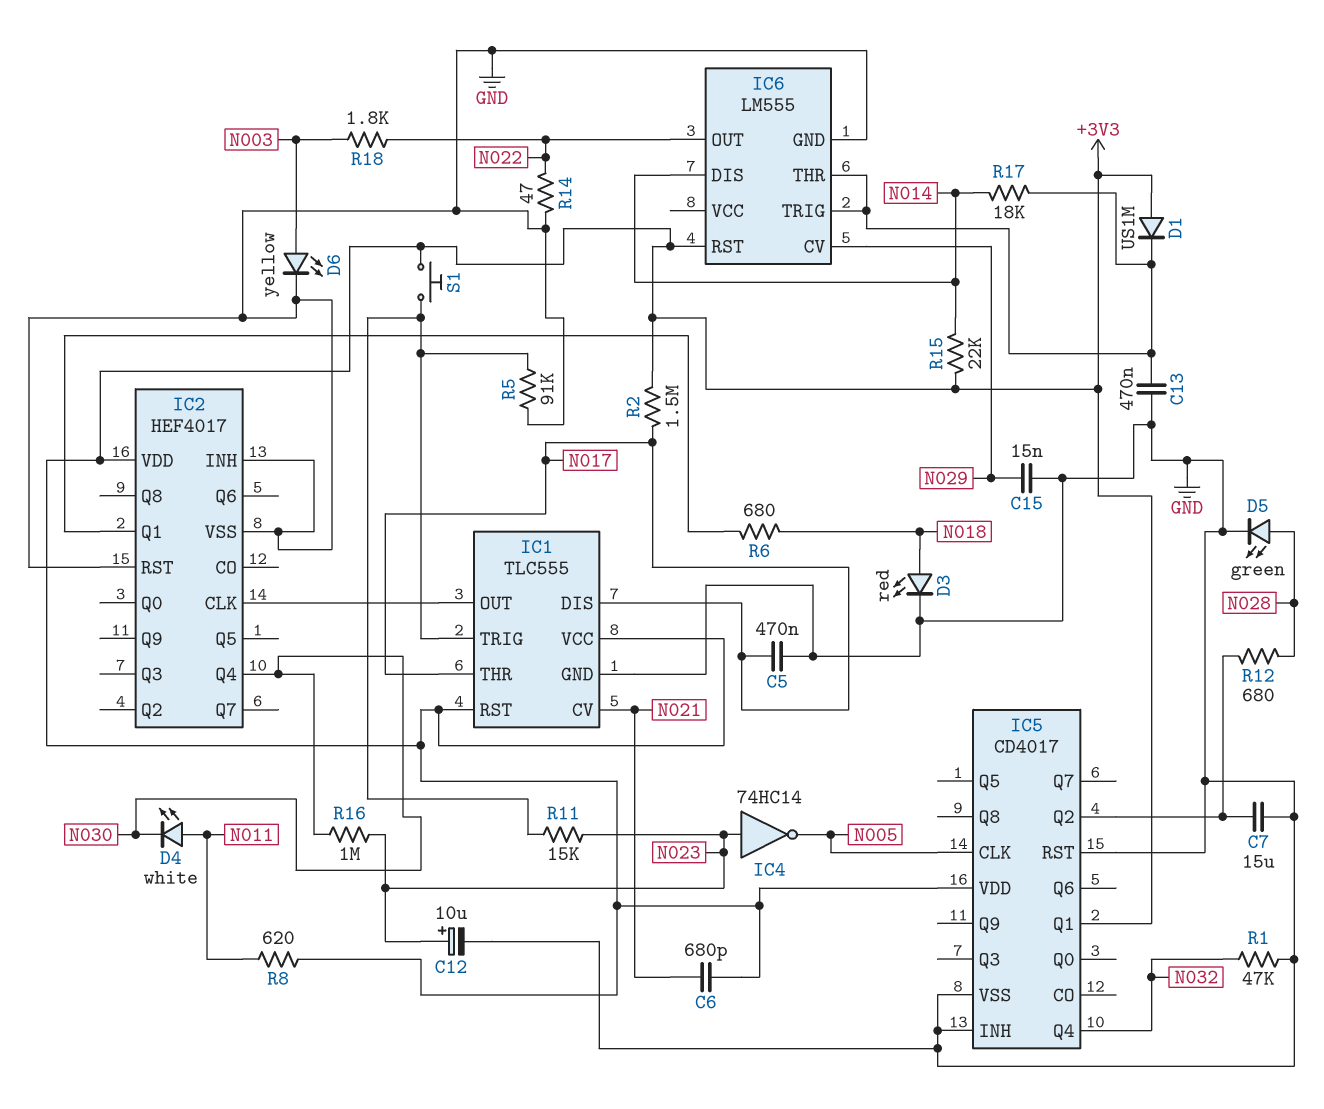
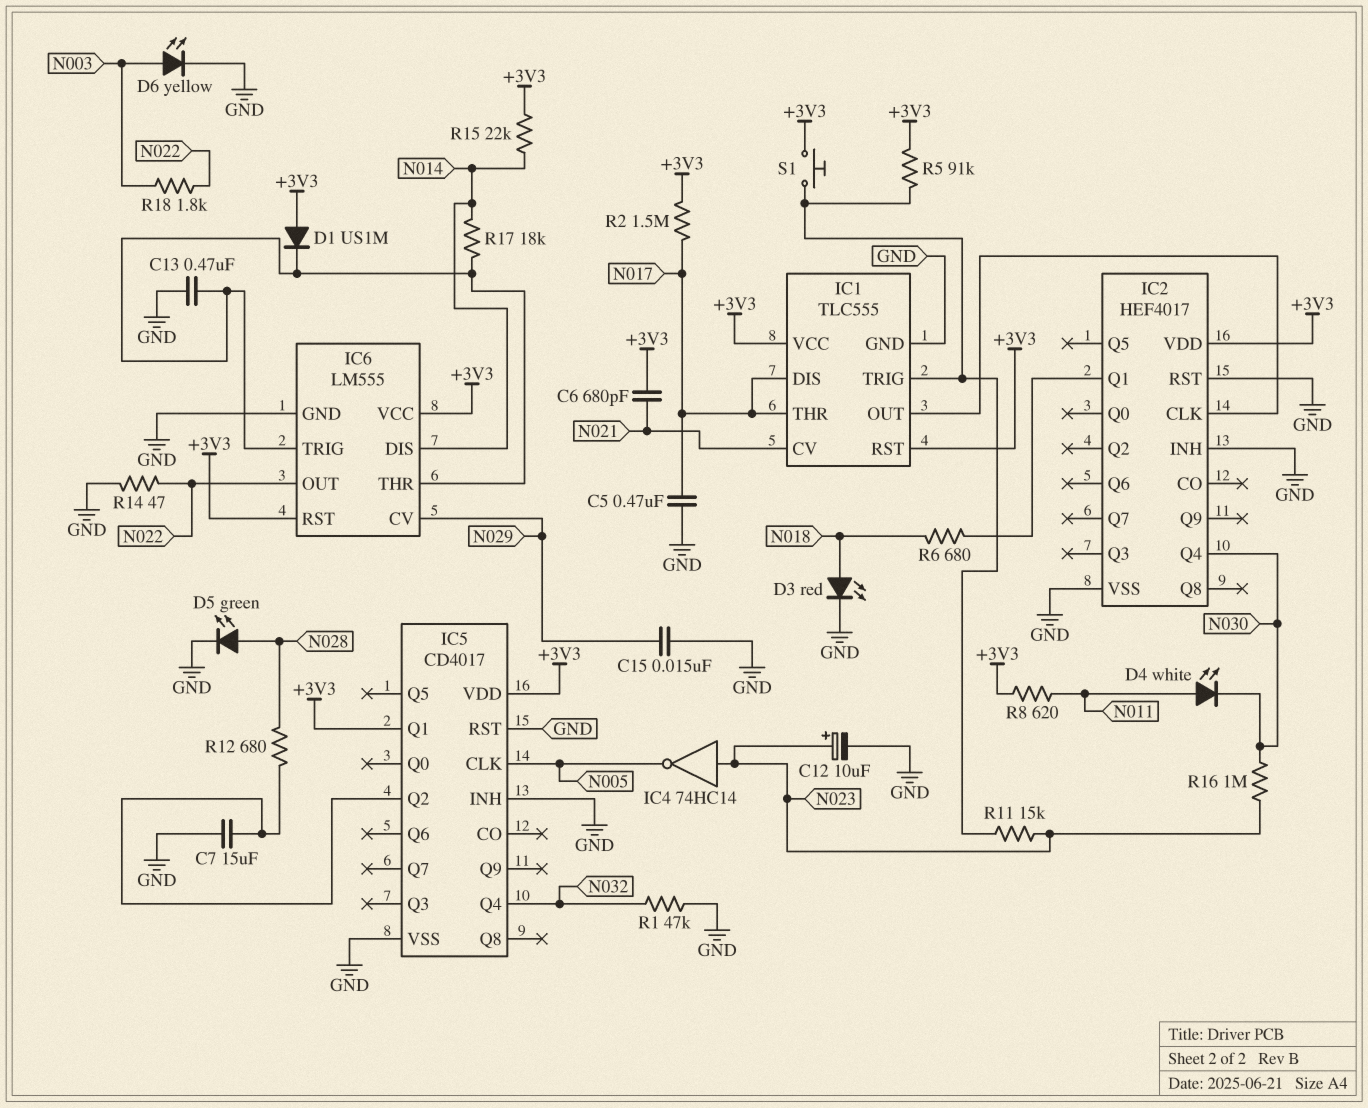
IC6 pin VCC: none -> +3V3
R5: 91k (GND, IC1/TRIG) -> 91k (+3V3, IC1/TRIG)

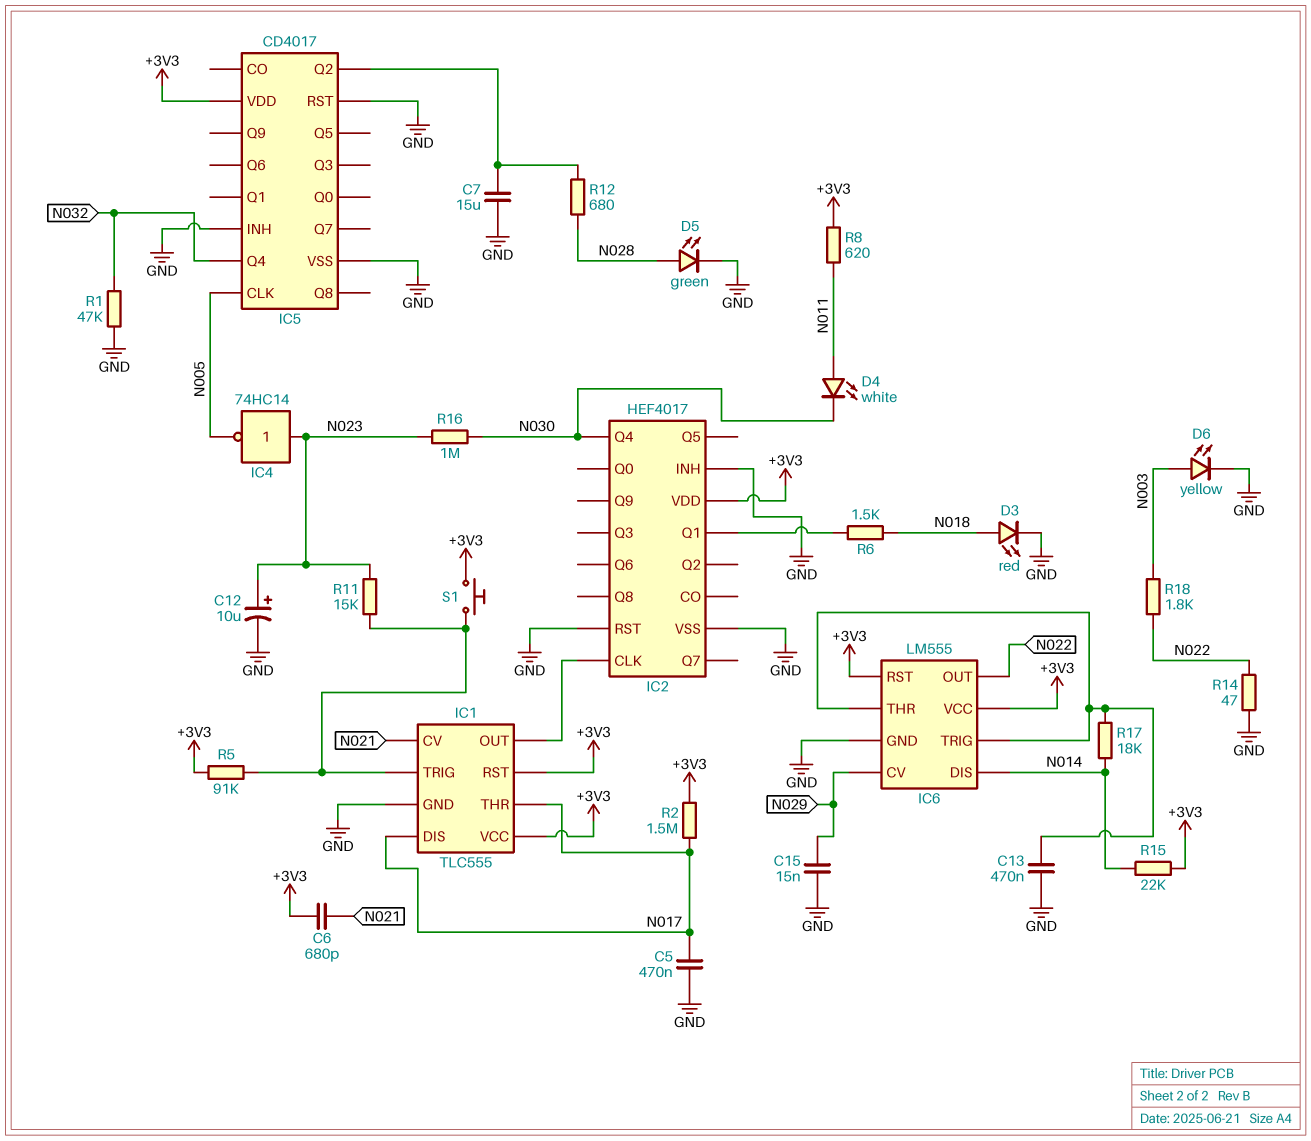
D1: diode US1M (A +3V3, K IC6/THR) -> none
IC5 pin Q1: +3V3 -> none
R6: 680 (IC2/Q1, N018) -> 1.5k (IC2/Q1, N018)

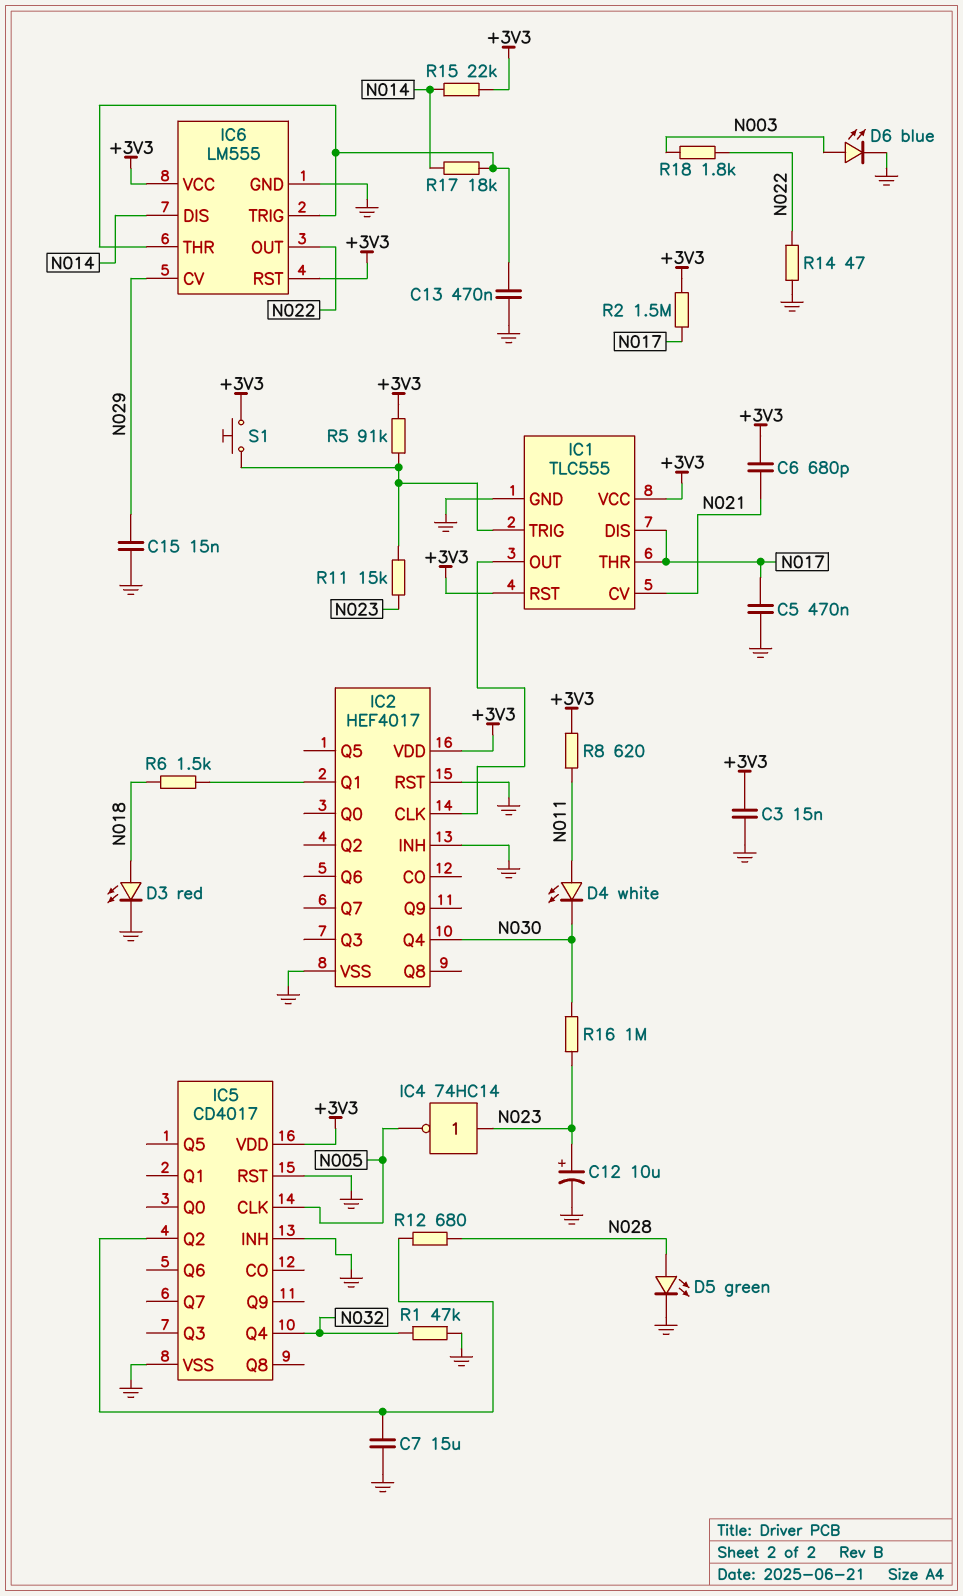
C3: none -> 15nF (+3V3, GND)
D6: LED yellow (A N003, K GND) -> LED blue (A N003, K GND)

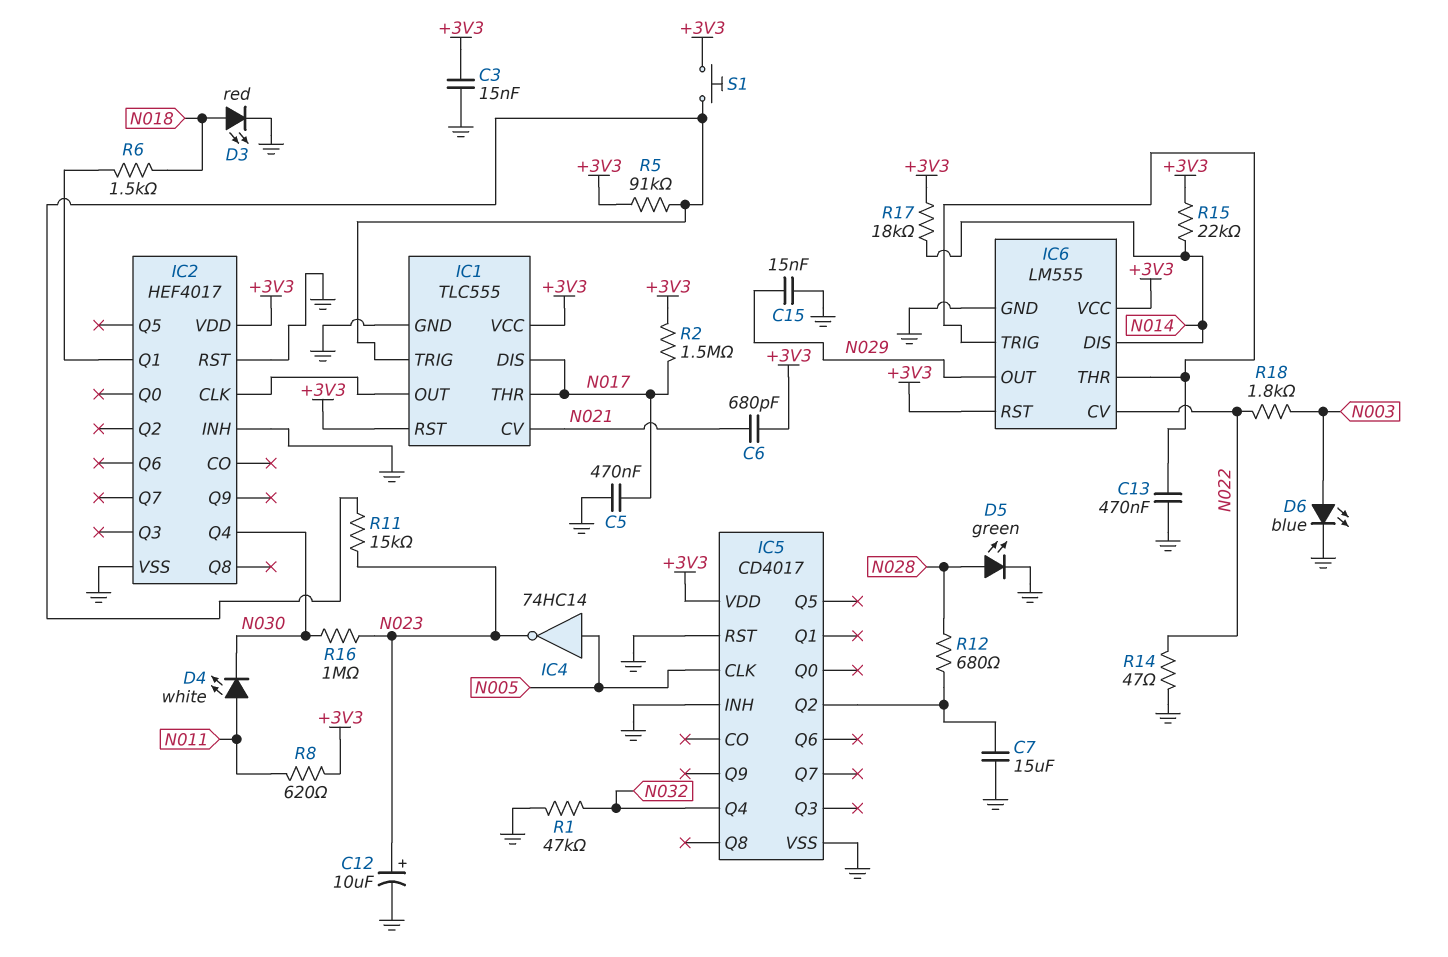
IC4: NOT 74HC14 (in N023, out N005) -> NOT 74HC14 (in N005, out N023)
IC6 pin CV: N029 -> N022
IC6 pin OUT: N022 -> N029
R17: 18k (IC6/THR, N014) -> 18k (+3V3, N014)

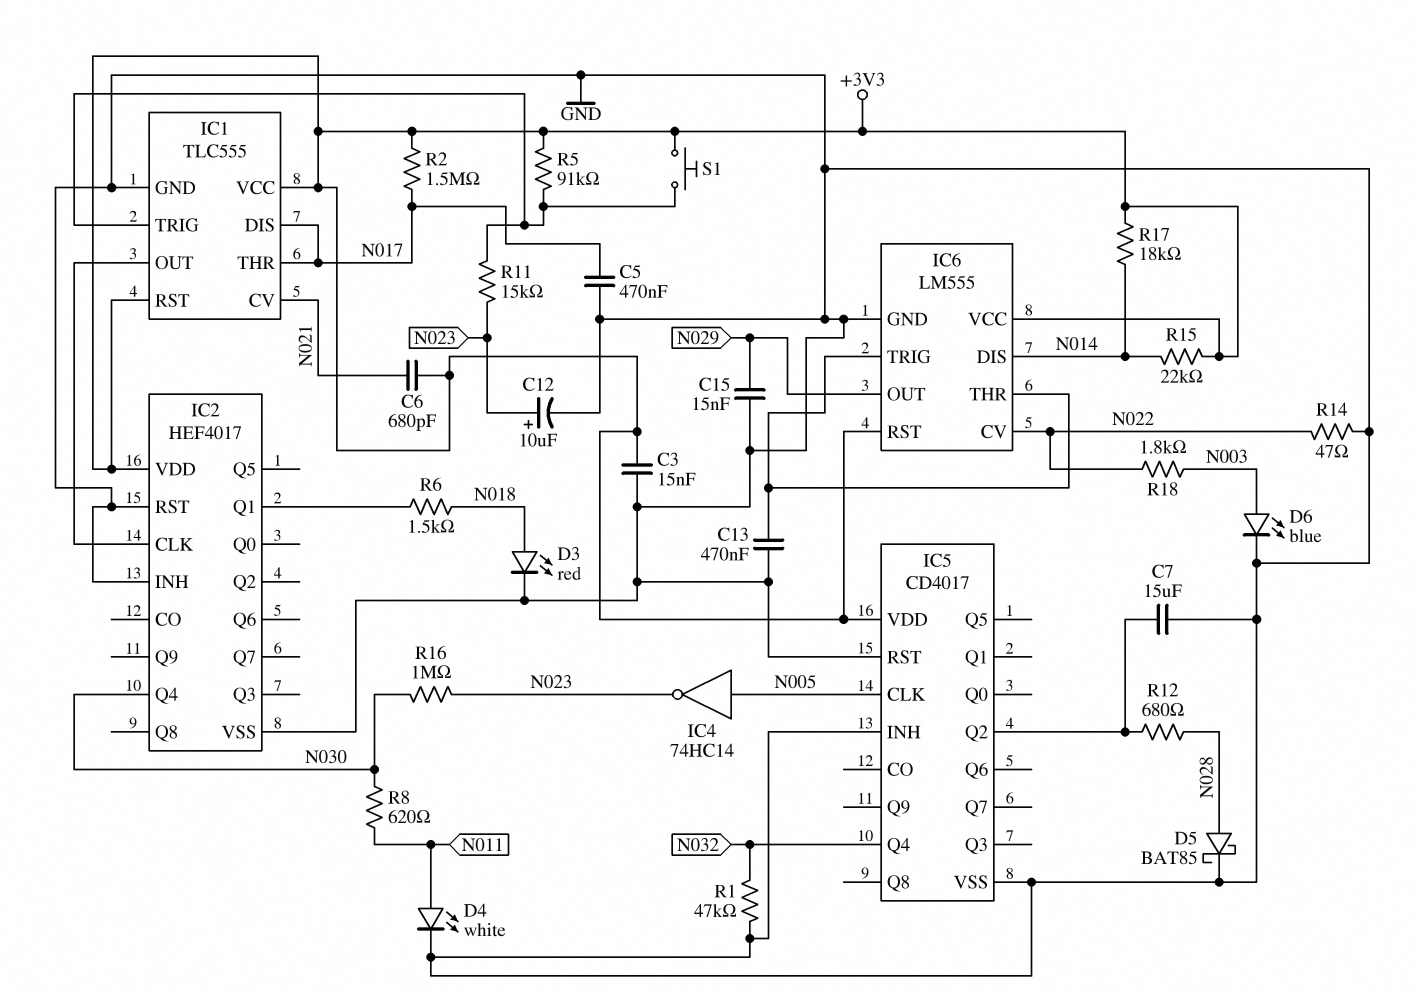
D4: LED white (A N011, K N030) -> LED white (A N011, K GND)
D5: LED green (A N028, K GND) -> schottky BAT85 (A N028, K GND)
R8: 620 (+3V3, N011) -> 620 (N011, N030)

